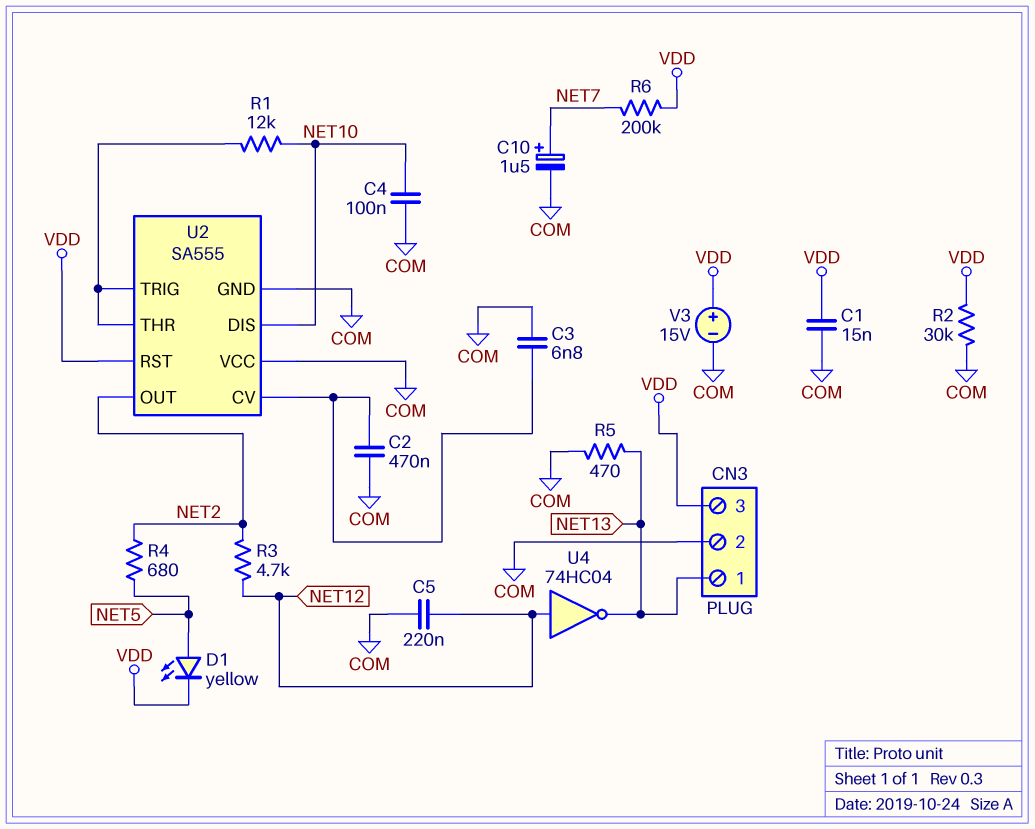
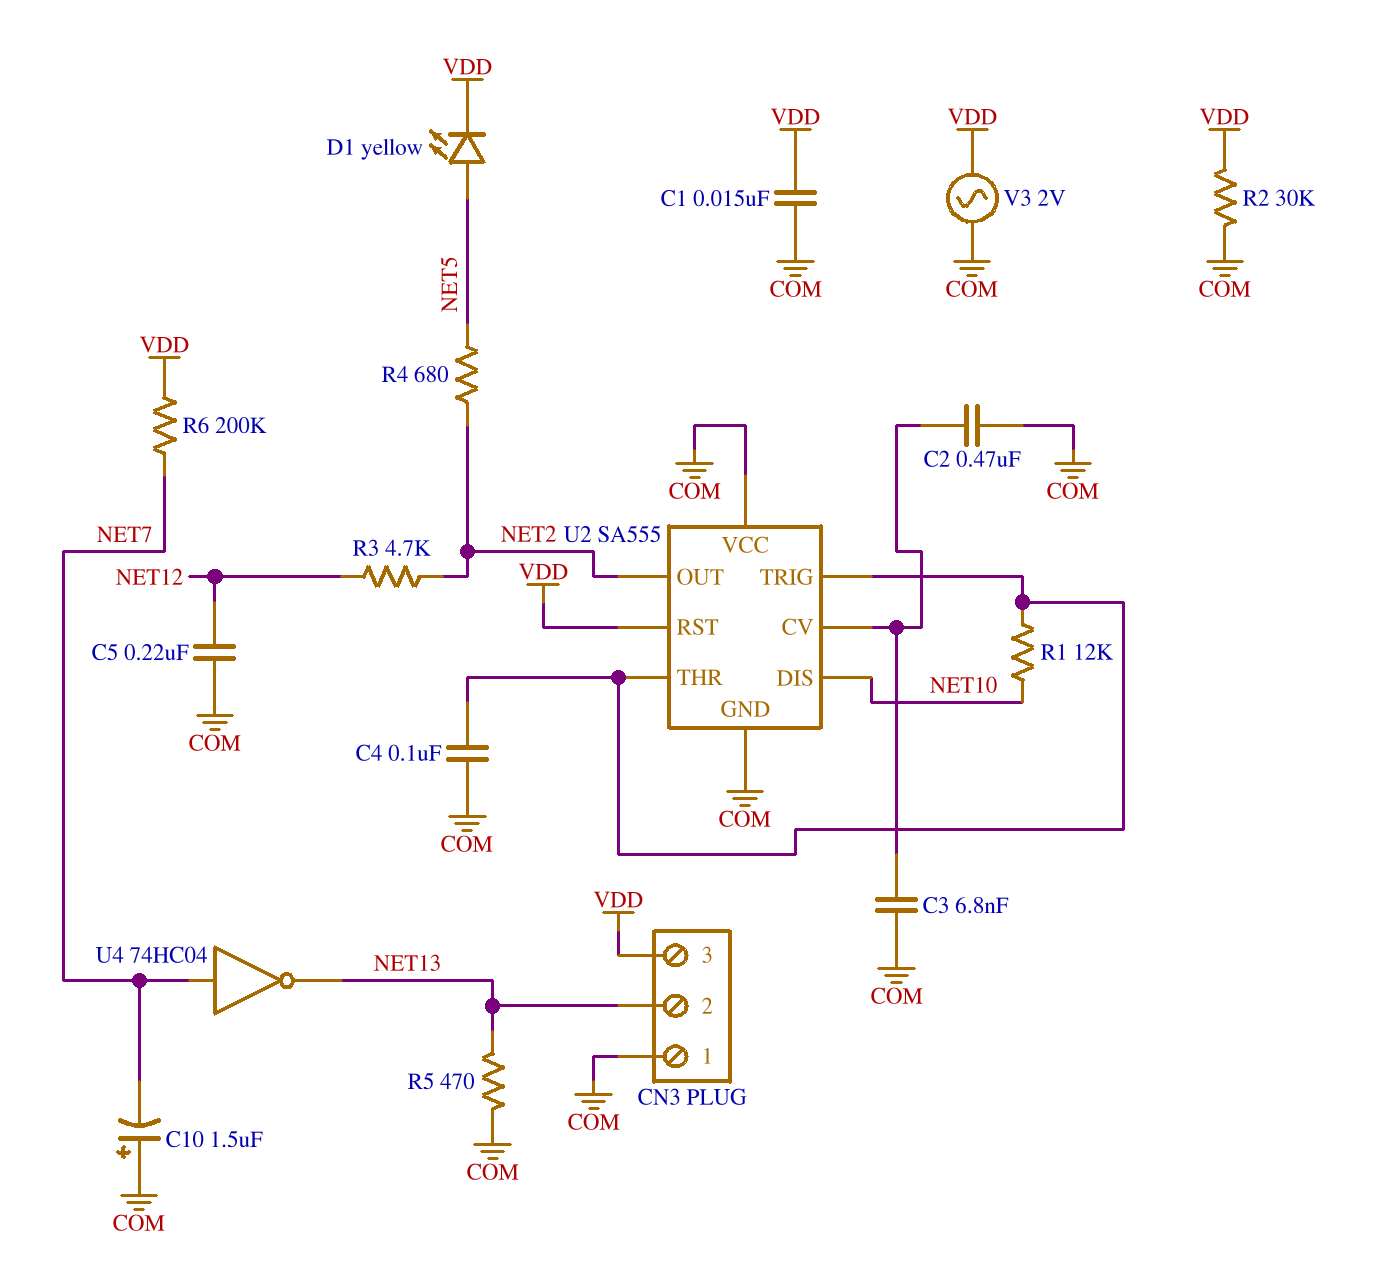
C4: 100nF (COM, NET10) -> 100nF (COM, U2/THR)
C10: 1.5uF (plus NET7, minus COM) -> 1.5uF (plus COM, minus NET7)
CN3 pin 1: NET13 -> COM
CN3 pin 2: COM -> NET13
U4: NOT 74HC04 (in NET12, out NET13) -> NOT 74HC04 (in NET7, out NET13)
V3: 15V (plus VDD, minus COM) -> AC 2V (COM, VDD)

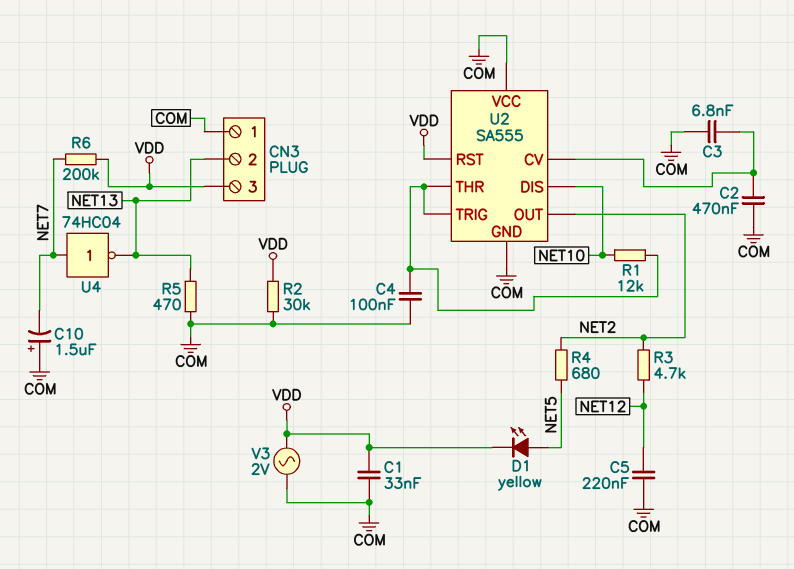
C1: 15nF (COM, VDD) -> 33nF (COM, VDD)

